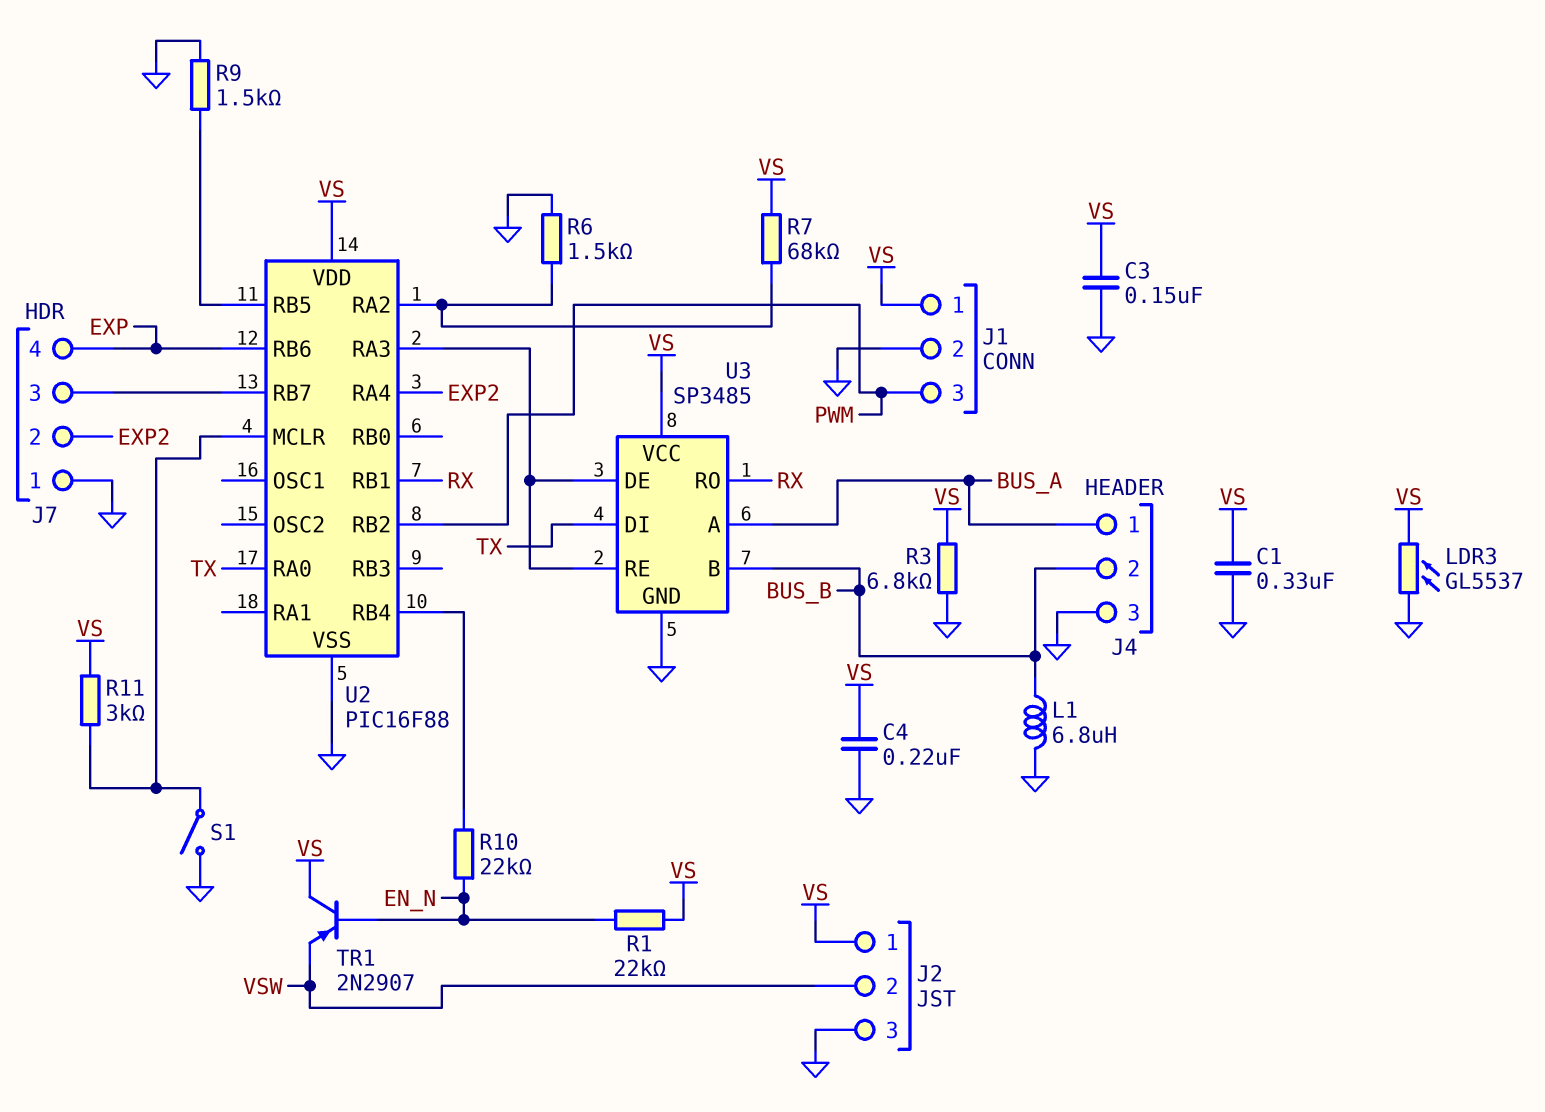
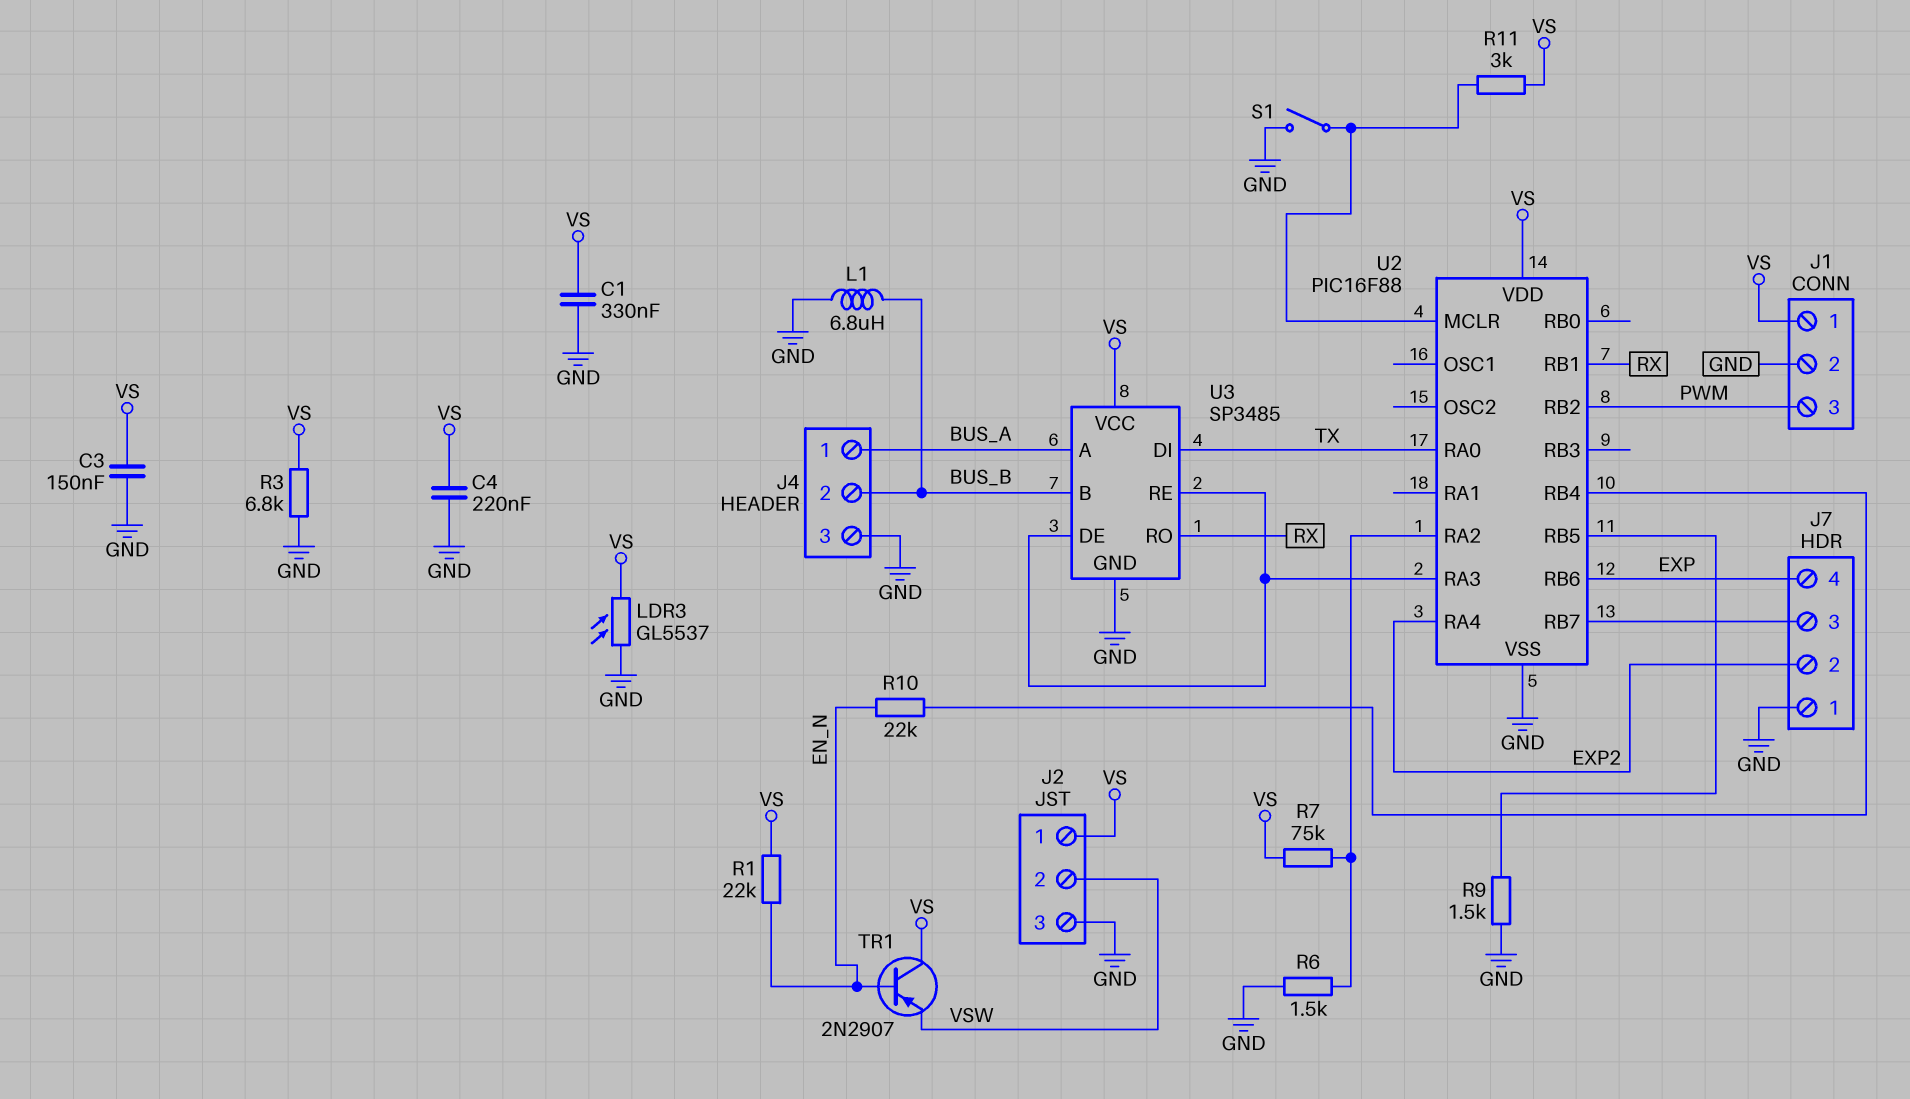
R7: 68k (U2/RA2, VS) -> 75k (U2/RA2, VS)

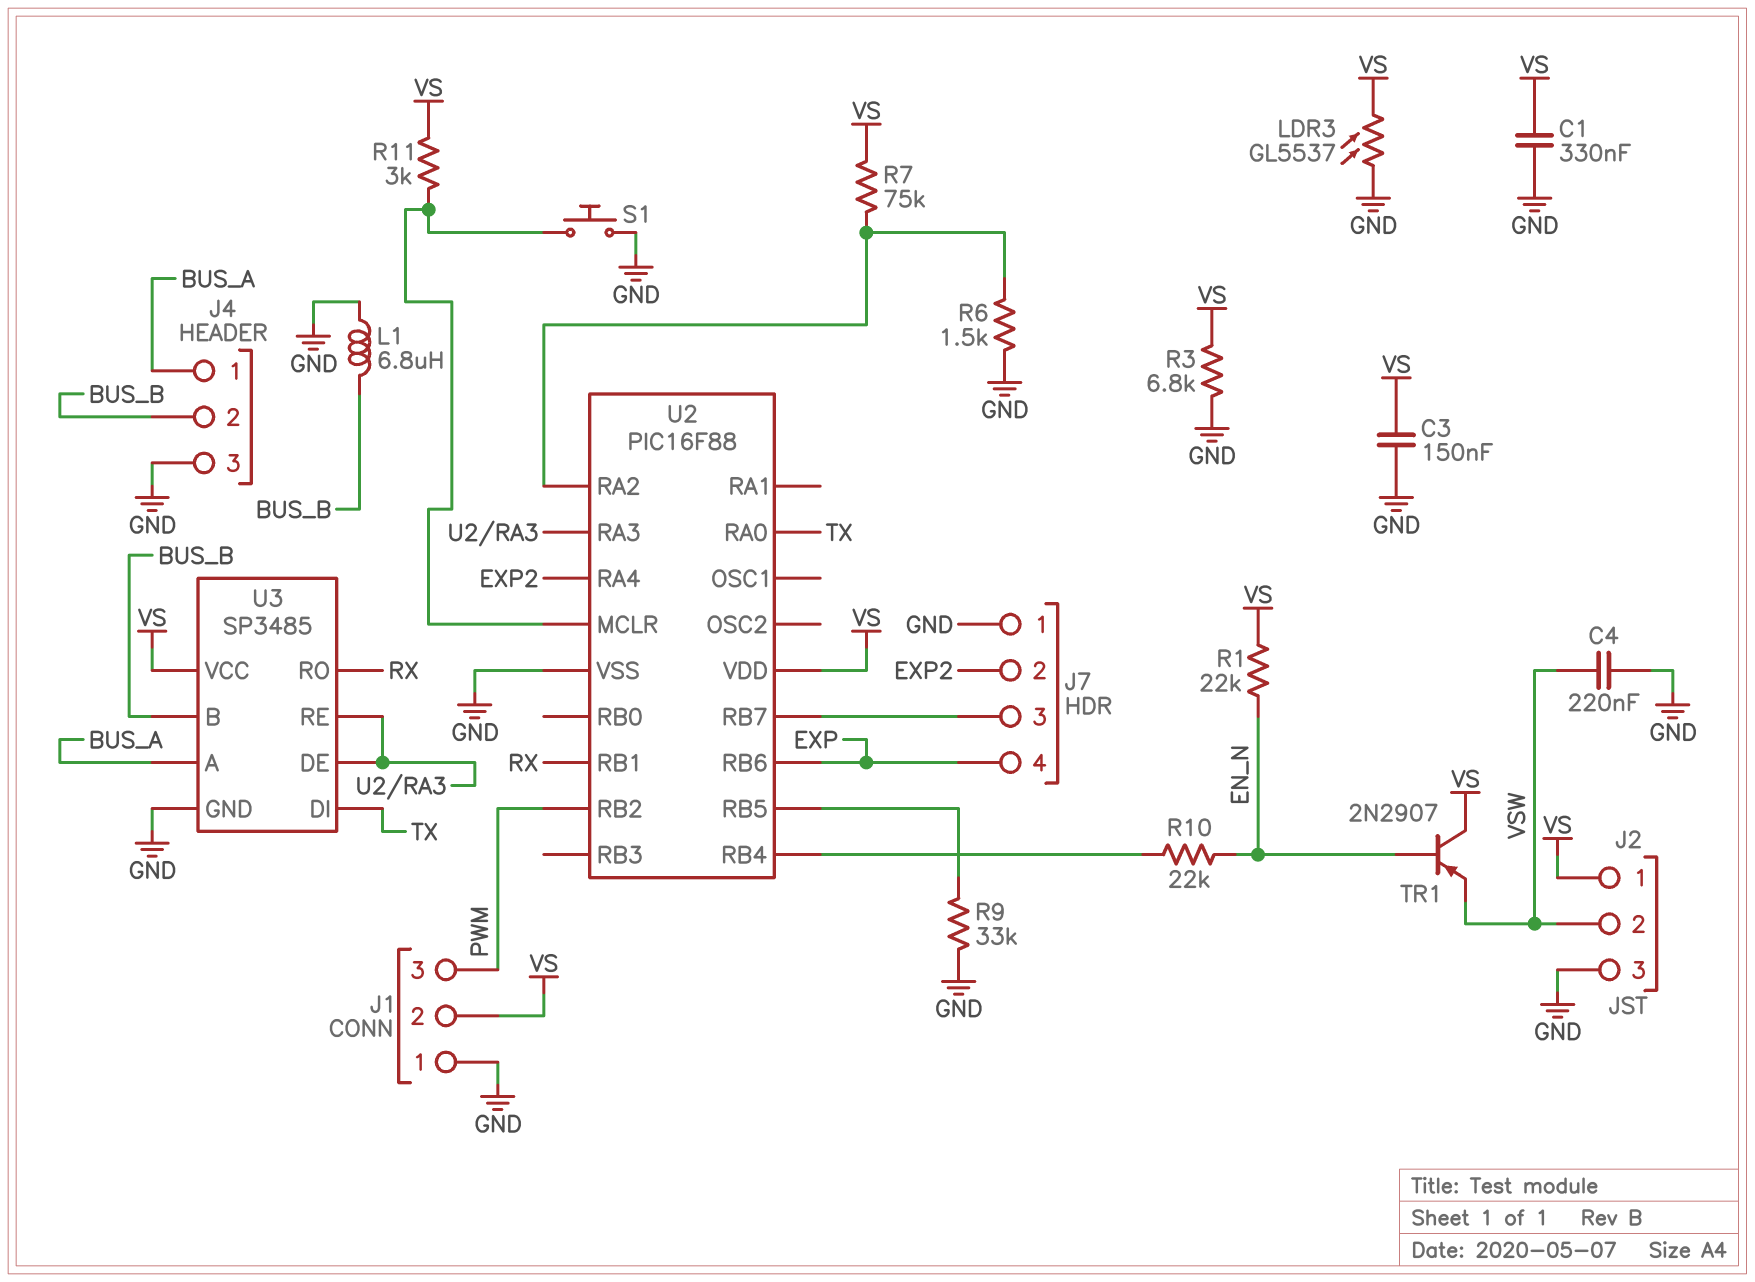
C4: 220nF (GND, VS) -> 220nF (GND, VSW)
J1 pin 1: VS -> GND
J1 pin 2: GND -> VS
R9: 1.5k (GND, U2/RB5) -> 33k (GND, U2/RB5)
S1: switch (GND, U2/MCLR) -> button (GND, U2/MCLR)

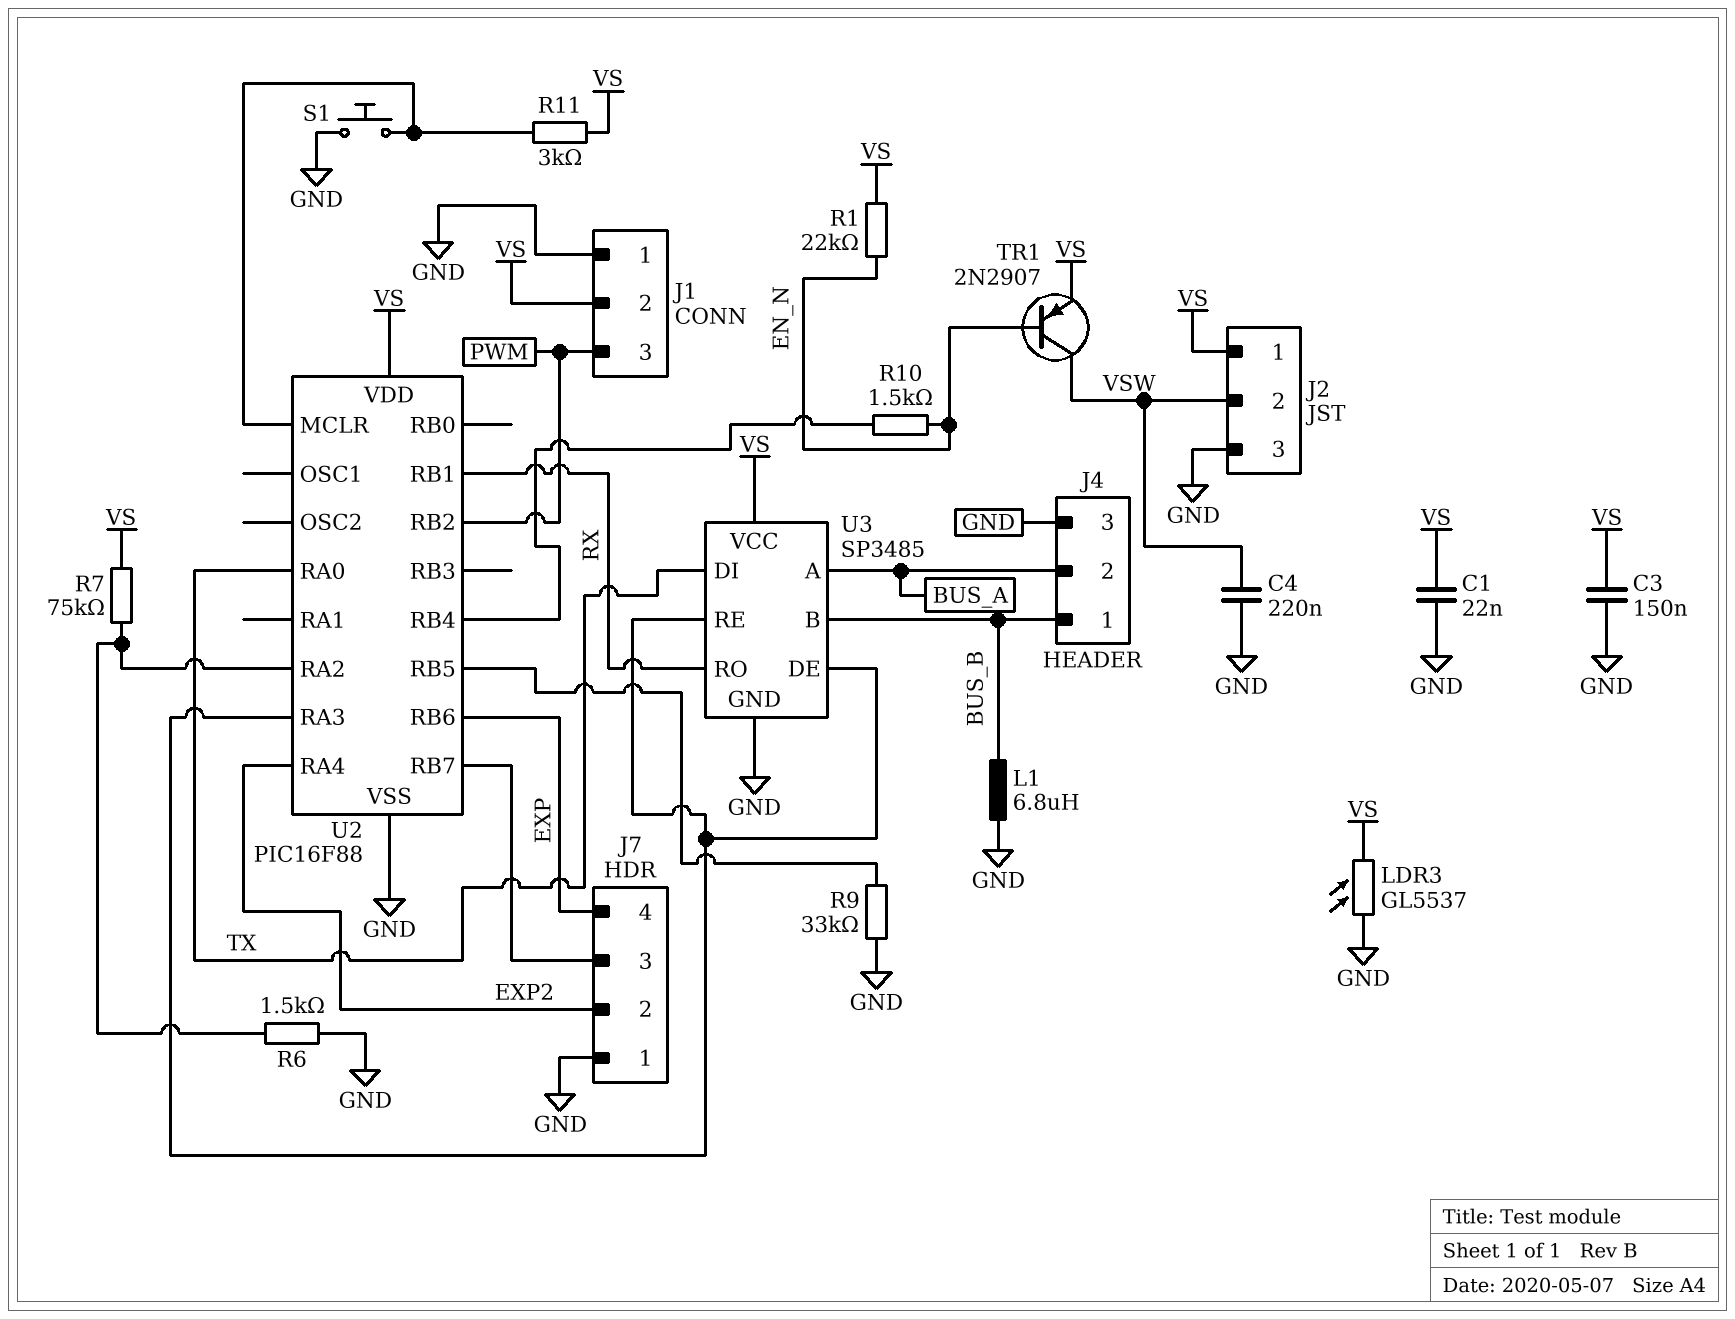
C1: 330nF (GND, VS) -> 22nF (GND, VS)
J4 pin 1: BUS_A -> BUS_B
J4 pin 2: BUS_B -> BUS_A
R3: 6.8k (GND, VS) -> none
R10: 22k (EN_N, U2/RB4) -> 1.5k (EN_N, U2/RB4)
TR1: PNP 2N2907 (B EN_N, C VS, E VSW) -> PNP 2N2907 (B EN_N, C VSW, E VS)

